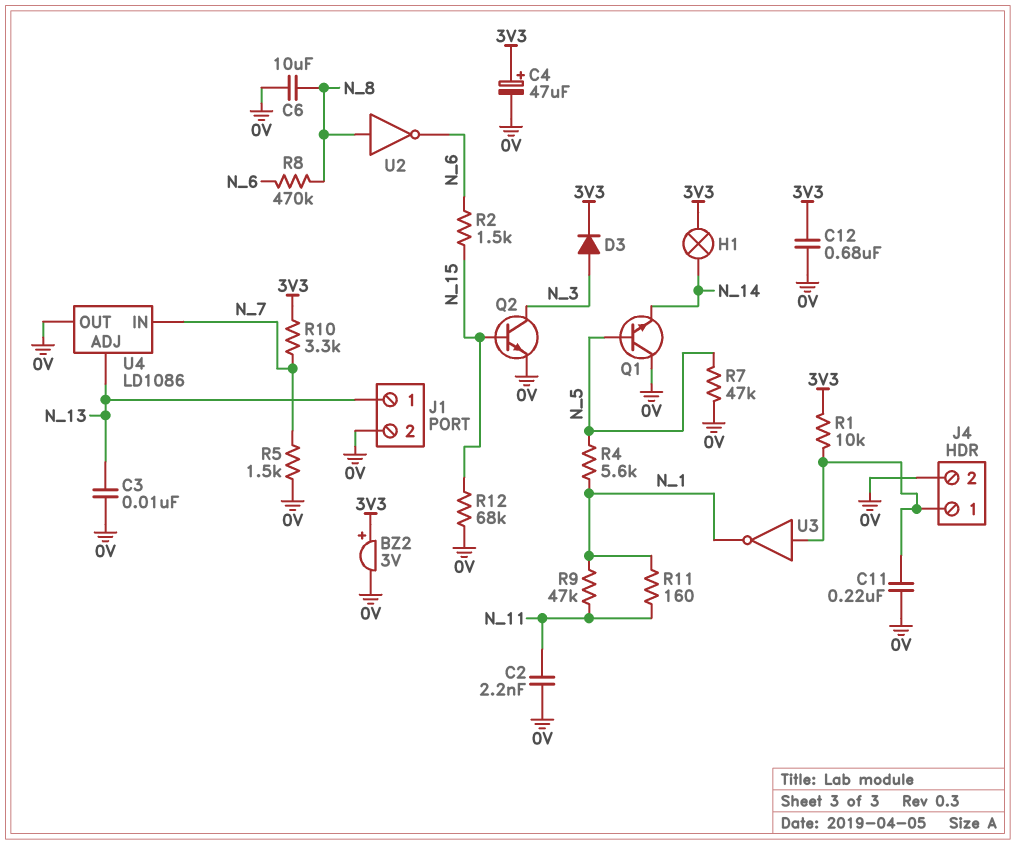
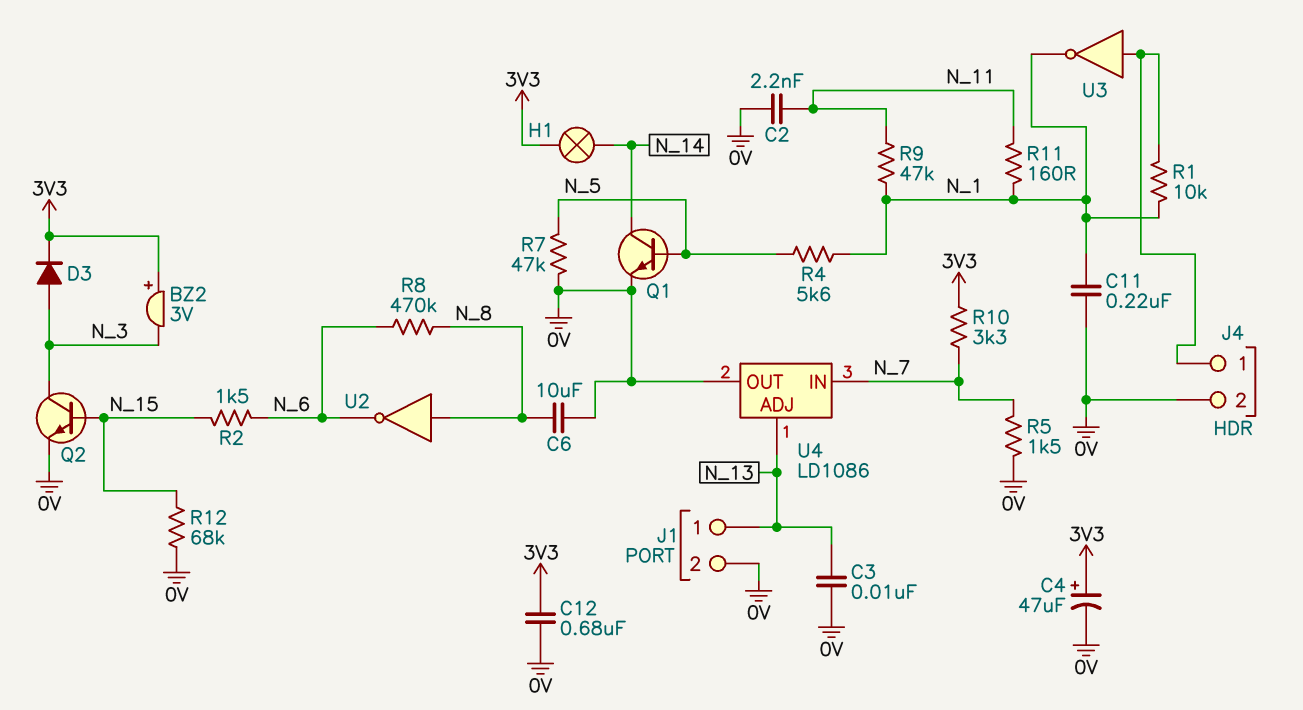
BZ2: buzzer 3V (plus 3V3, minus 0V) -> buzzer 3V (plus 3V3, minus N_3)
C11: 220nF (0V, J4/1) -> 220nF (0V, N_1)
Q1: NPN (B N_5, C 0V, E N_14) -> NPN (B N_5, C N_14, E 0V)
R1: 10k (3V3, J4/1) -> 10k (J4/1, N_1)

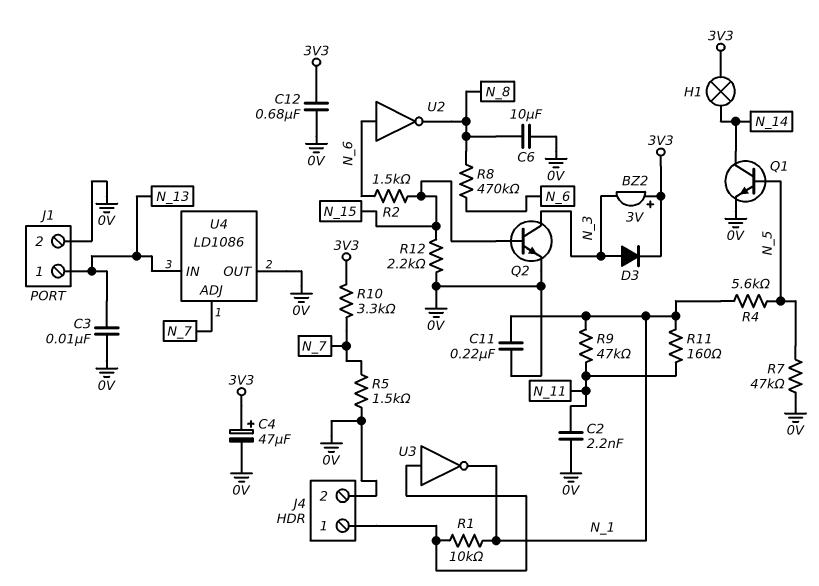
R12: 68k (0V, N_15) -> 2.2k (0V, N_15)
U2: NOT (in N_8, out N_6) -> NOT (in N_6, out N_8)
U4 pin ADJ: N_13 -> N_7
U4 pin IN: N_7 -> N_13

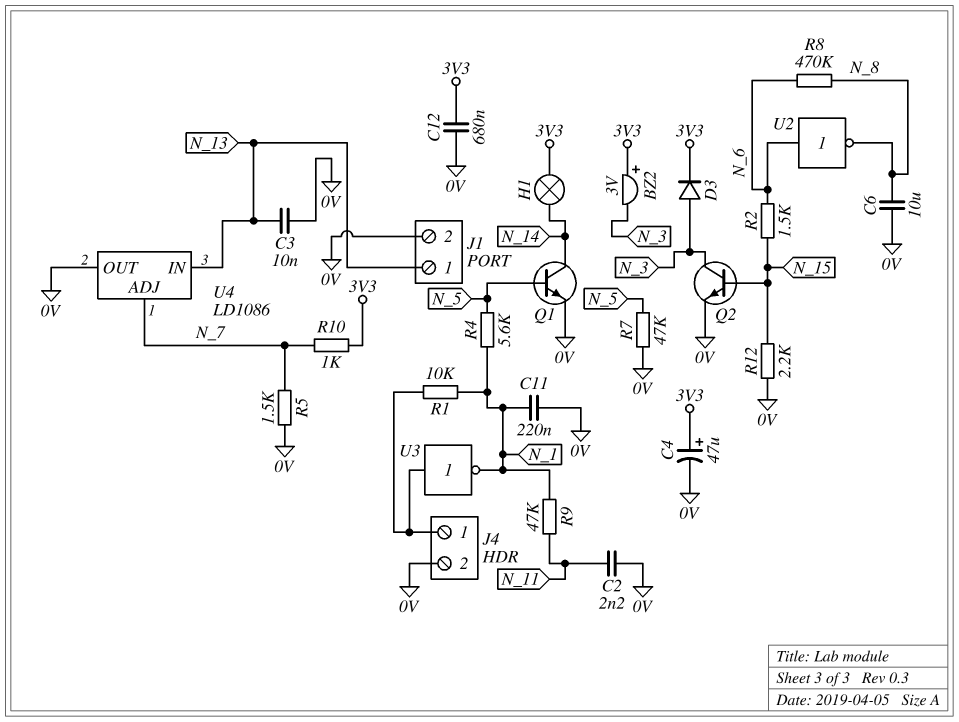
R10: 3.3k (3V3, N_7) -> 1k (3V3, N_7)
R11: 160 (N_1, N_11) -> none

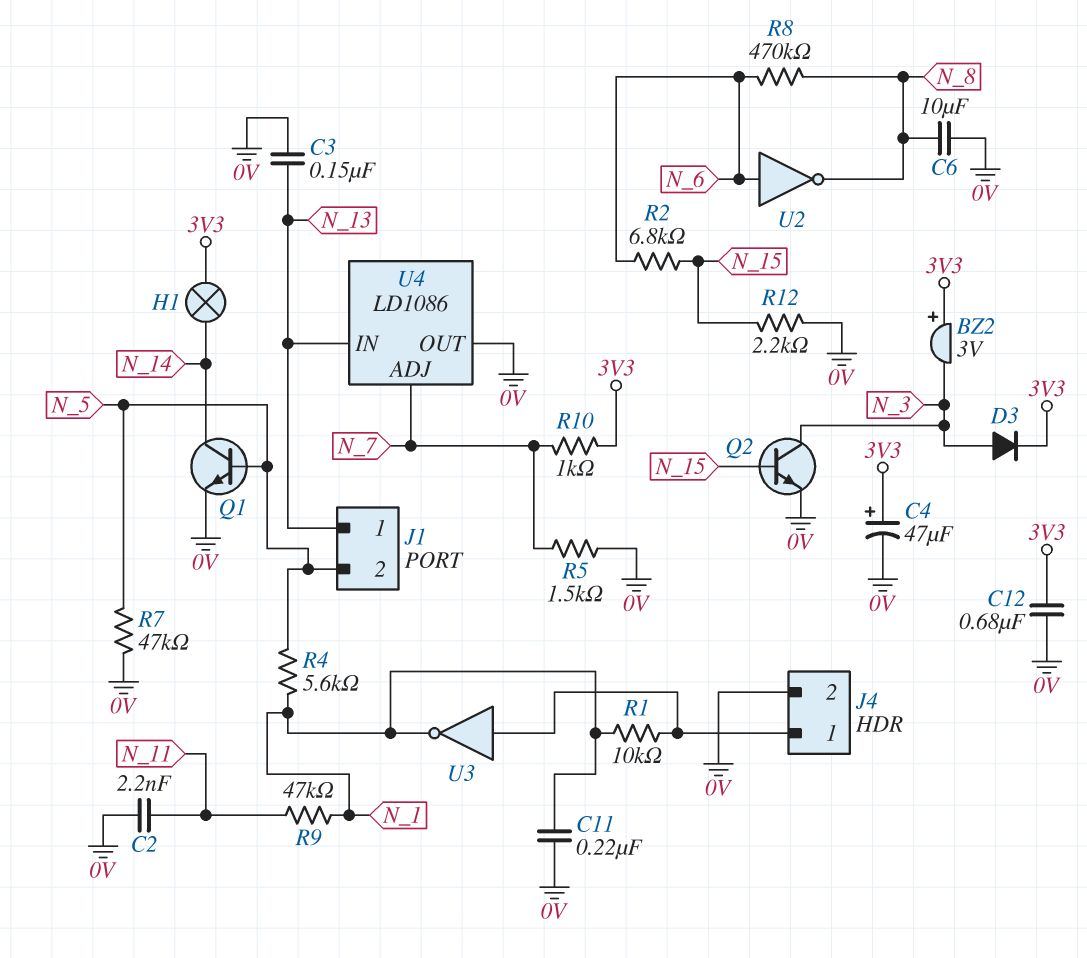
C3: 10nF (0V, N_13) -> 150nF (0V, N_13)
J1 pin 2: 0V -> N_5
R2: 1.5k (N_6, N_15) -> 6.8k (N_6, N_15)

